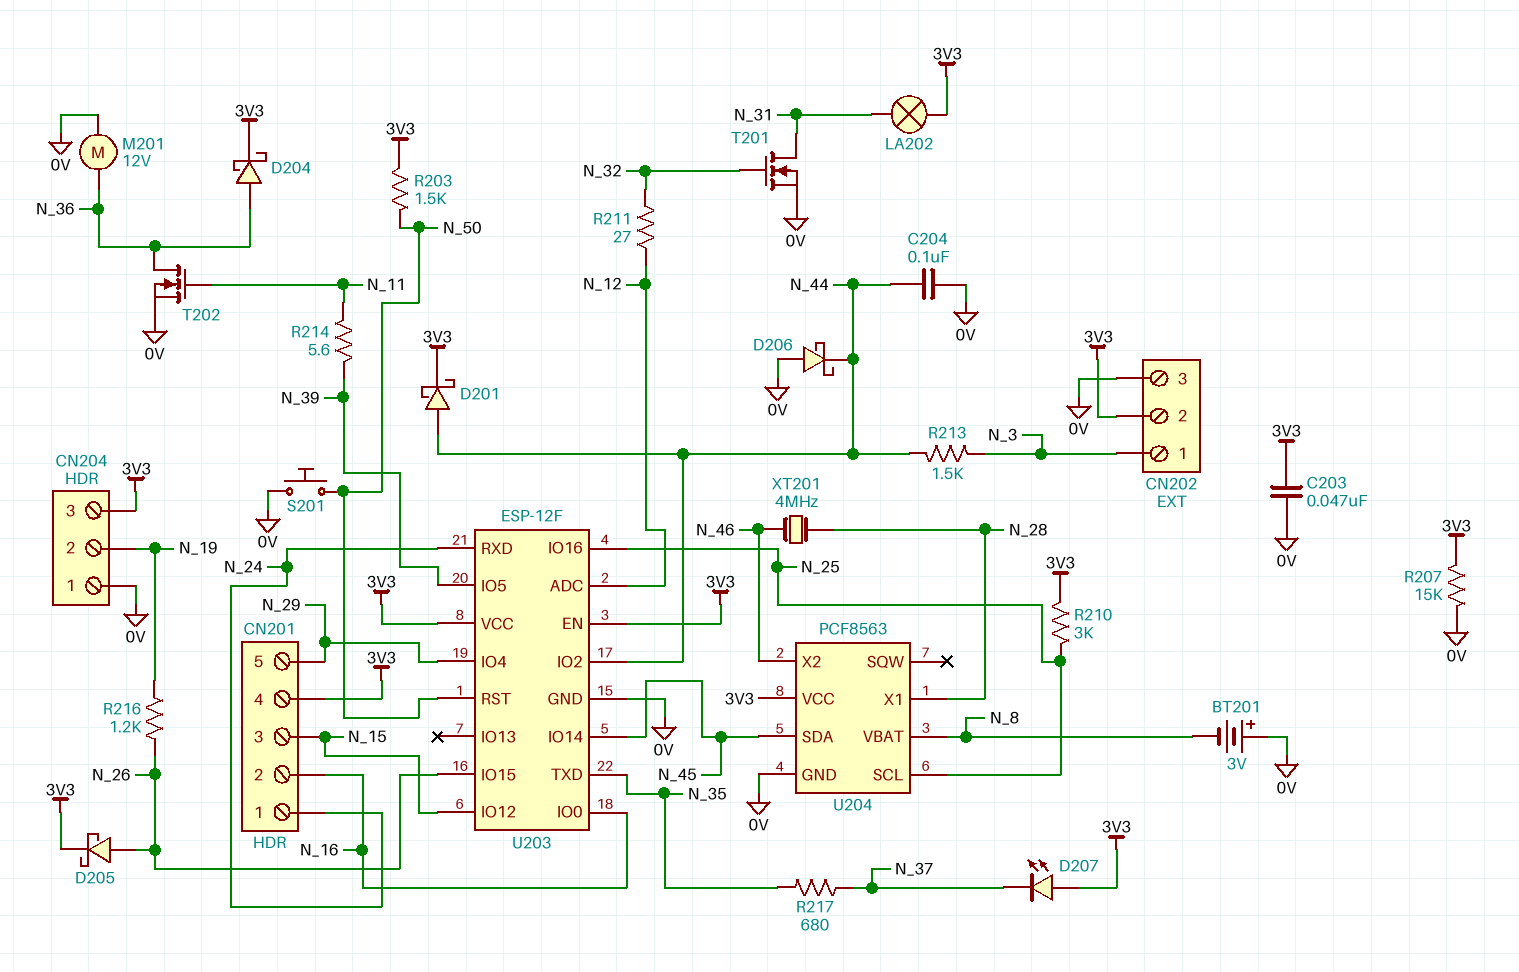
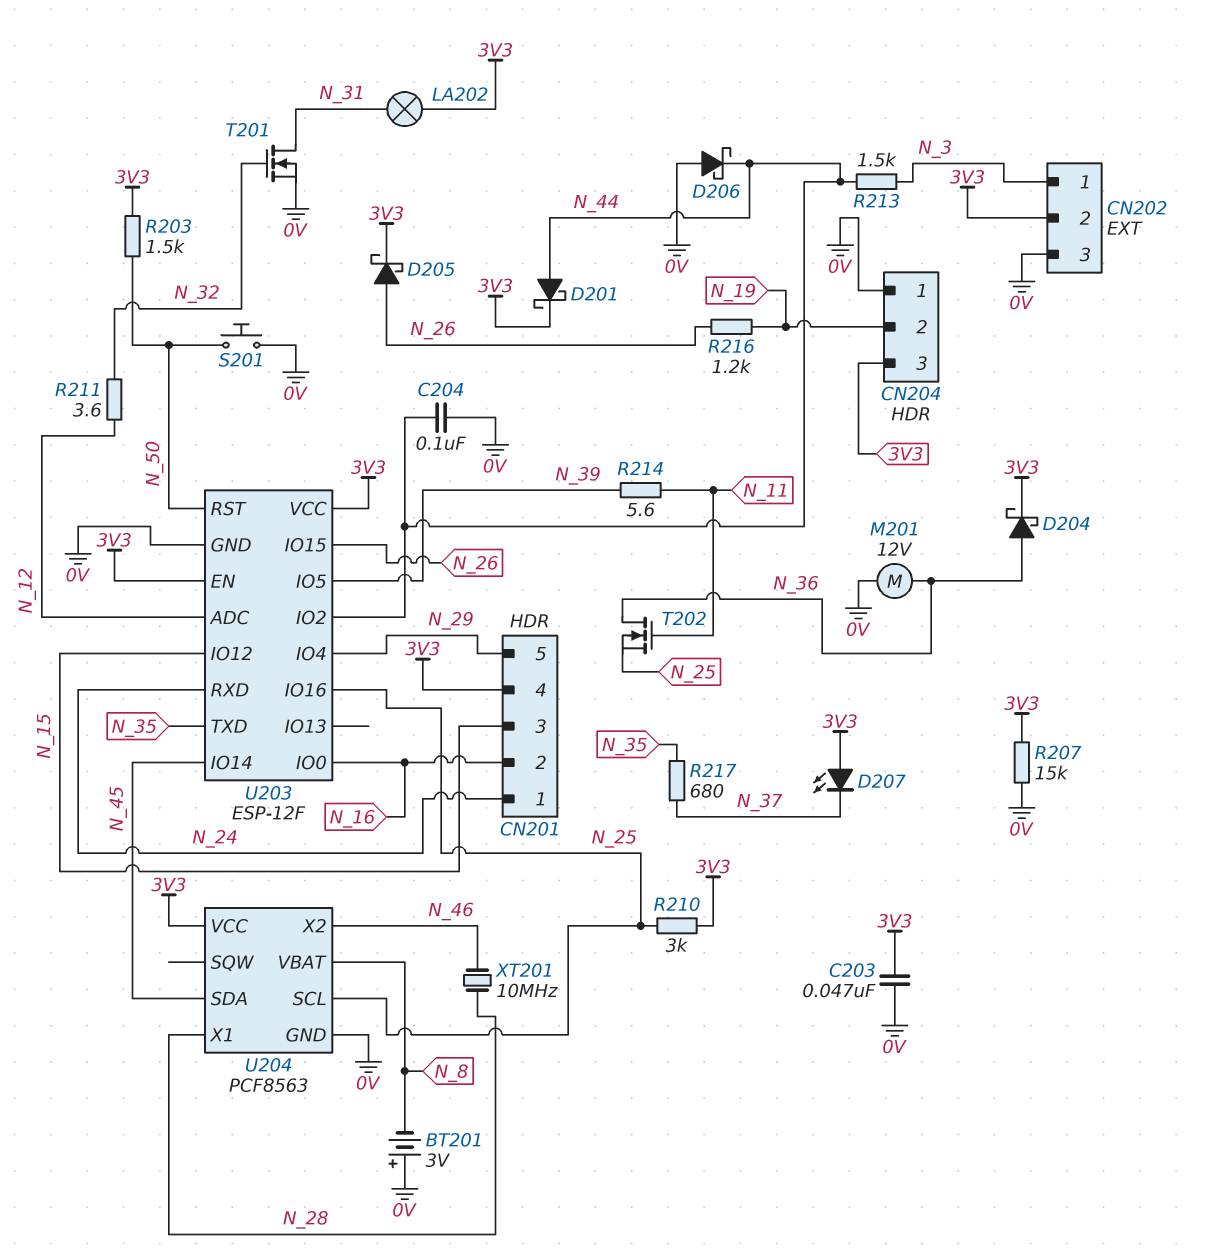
R211: 27 (N_12, N_32) -> 3.6 (N_12, N_32)
T202: NMOS (G N_11, D N_36, S 0V) -> NMOS (G N_11, D N_36, S N_25)
XT201: 4MHz (N_28, N_46) -> 10MHz (N_28, N_46)

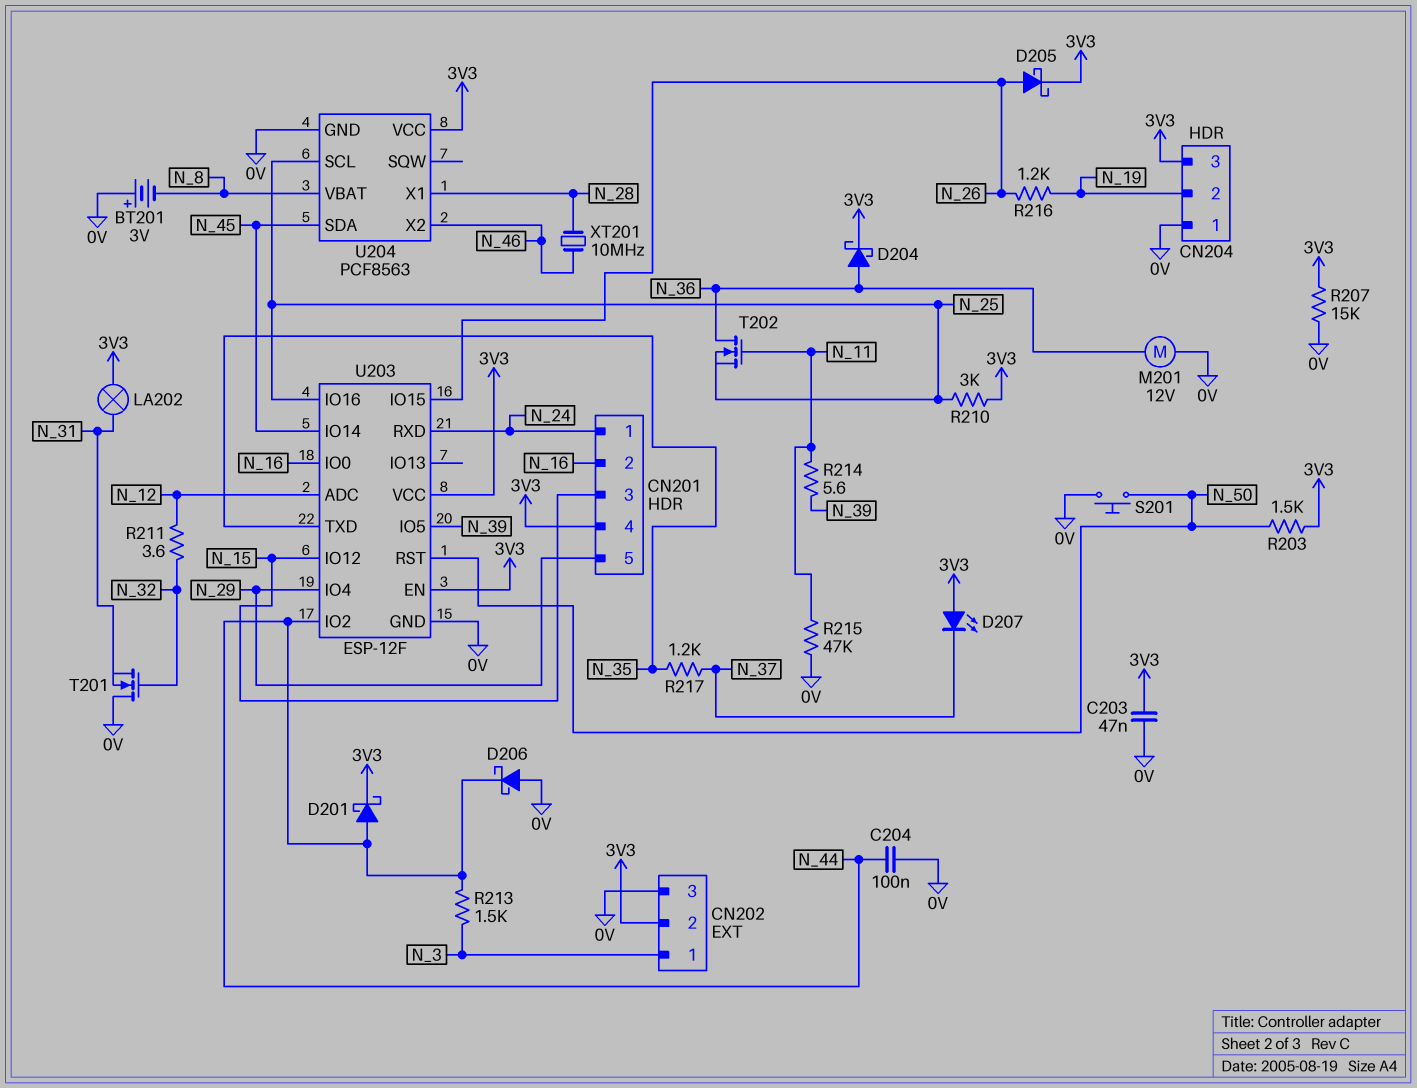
R215: none -> 47k (0V, N_11)
R217: 680 (N_35, N_37) -> 1.2k (N_35, N_37)
T201: NMOS (G N_32, D N_31, S 0V) -> NMOS (G N_32, D 0V, S N_31)

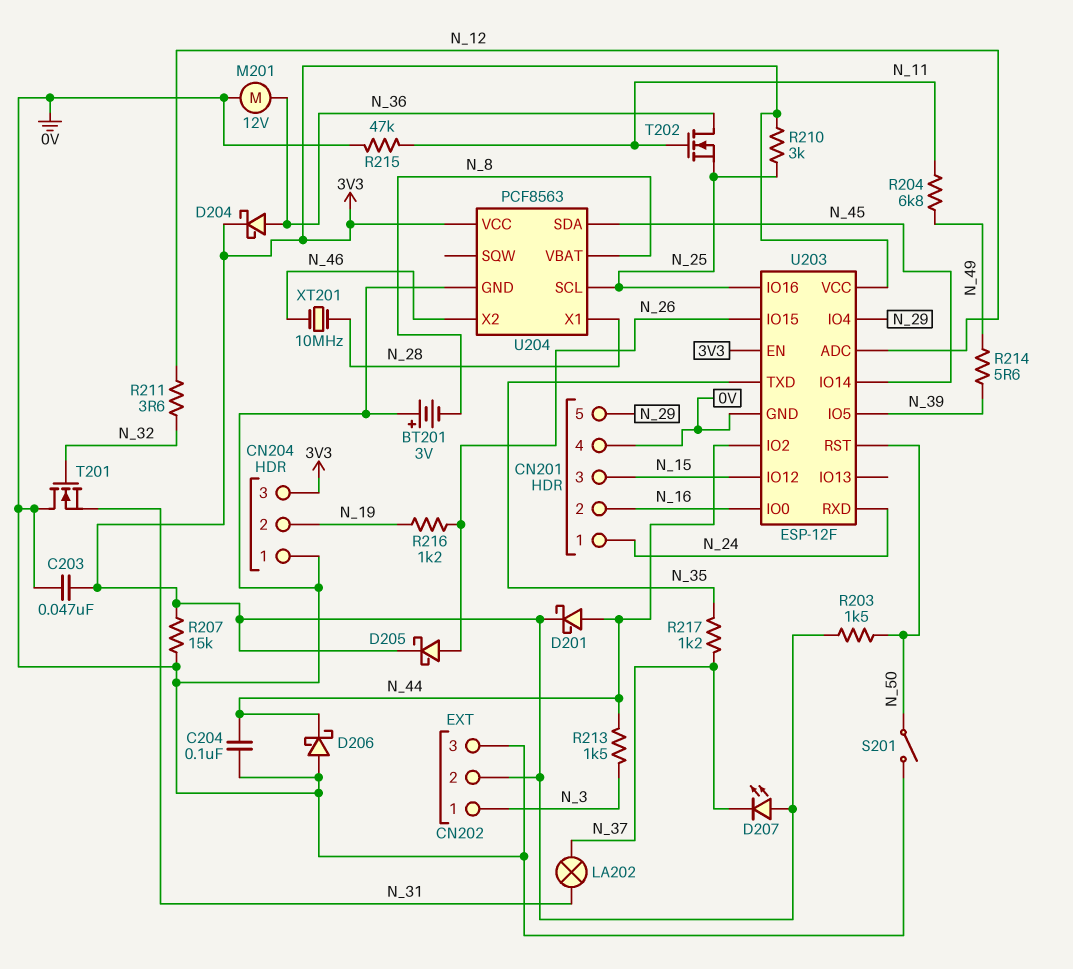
CN201 pin 4: 3V3 -> 0V
LA202: lamp (3V3, N_31) -> lamp (N_31, N_37)
R204: none -> 6.8k (N_11, N_49)
R214: 5.6 (N_11, N_39) -> 5.6 (N_39, N_49)
S201: button (0V, N_50) -> switch (0V, N_50)

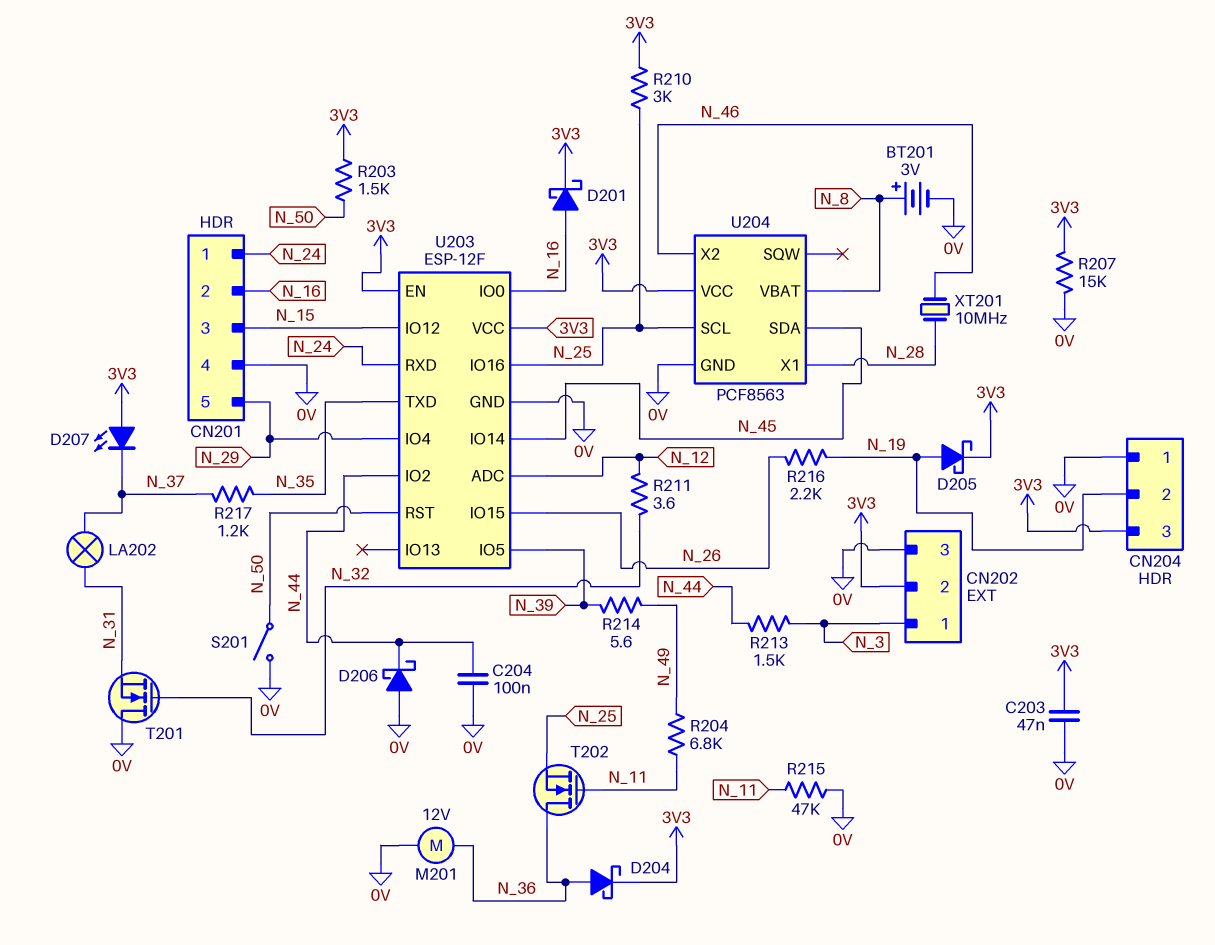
BT201: 3V (plus 0V, minus N_8) -> 3V (plus N_8, minus 0V)
D201: schottky (A N_44, K 3V3) -> schottky (A N_16, K 3V3)
D205: schottky (A N_26, K 3V3) -> schottky (A N_19, K 3V3)
R216: 1.2k (N_19, N_26) -> 2.2k (N_19, N_26)

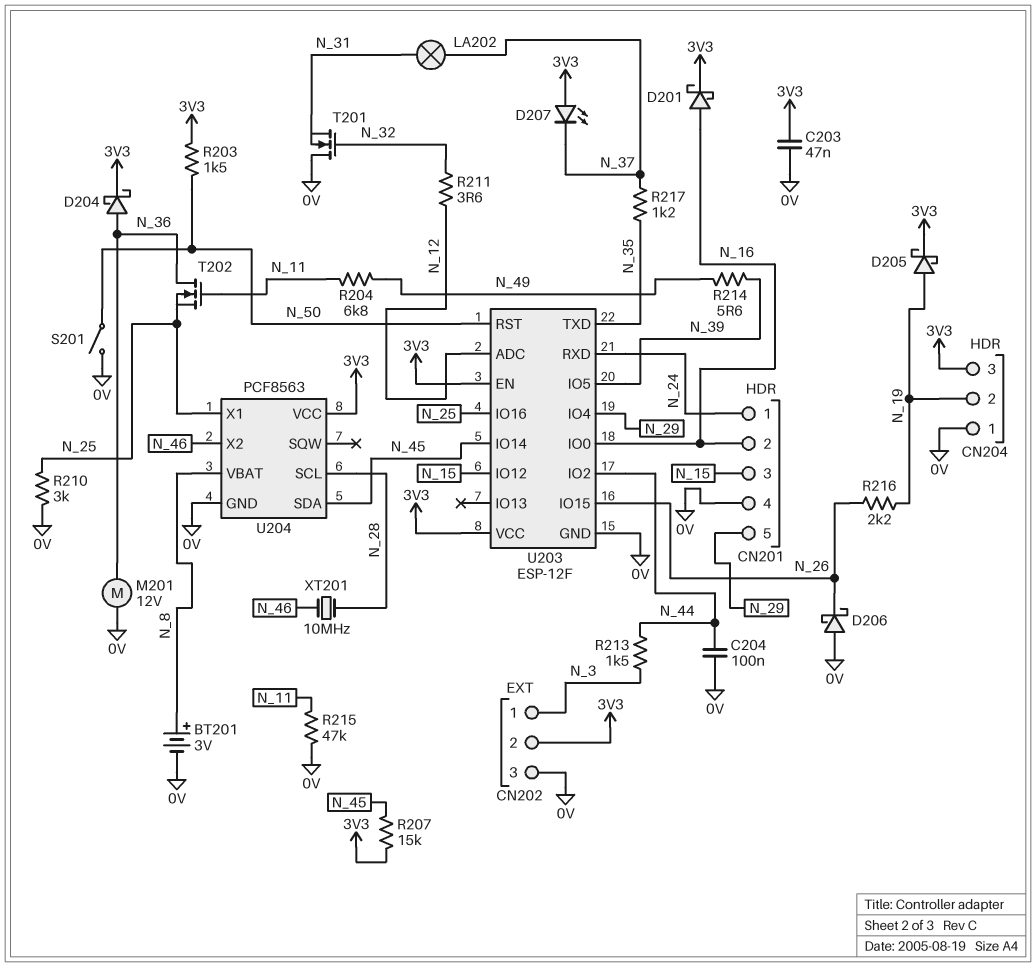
D206: schottky (A 0V, K N_44) -> schottky (A 0V, K N_26)
R207: 15k (0V, 3V3) -> 15k (3V3, N_45)
R210: 3k (3V3, N_25) -> 3k (0V, N_25)
U204 pin SCL: N_25 -> N_28
U204 pin X1: N_28 -> N_25

